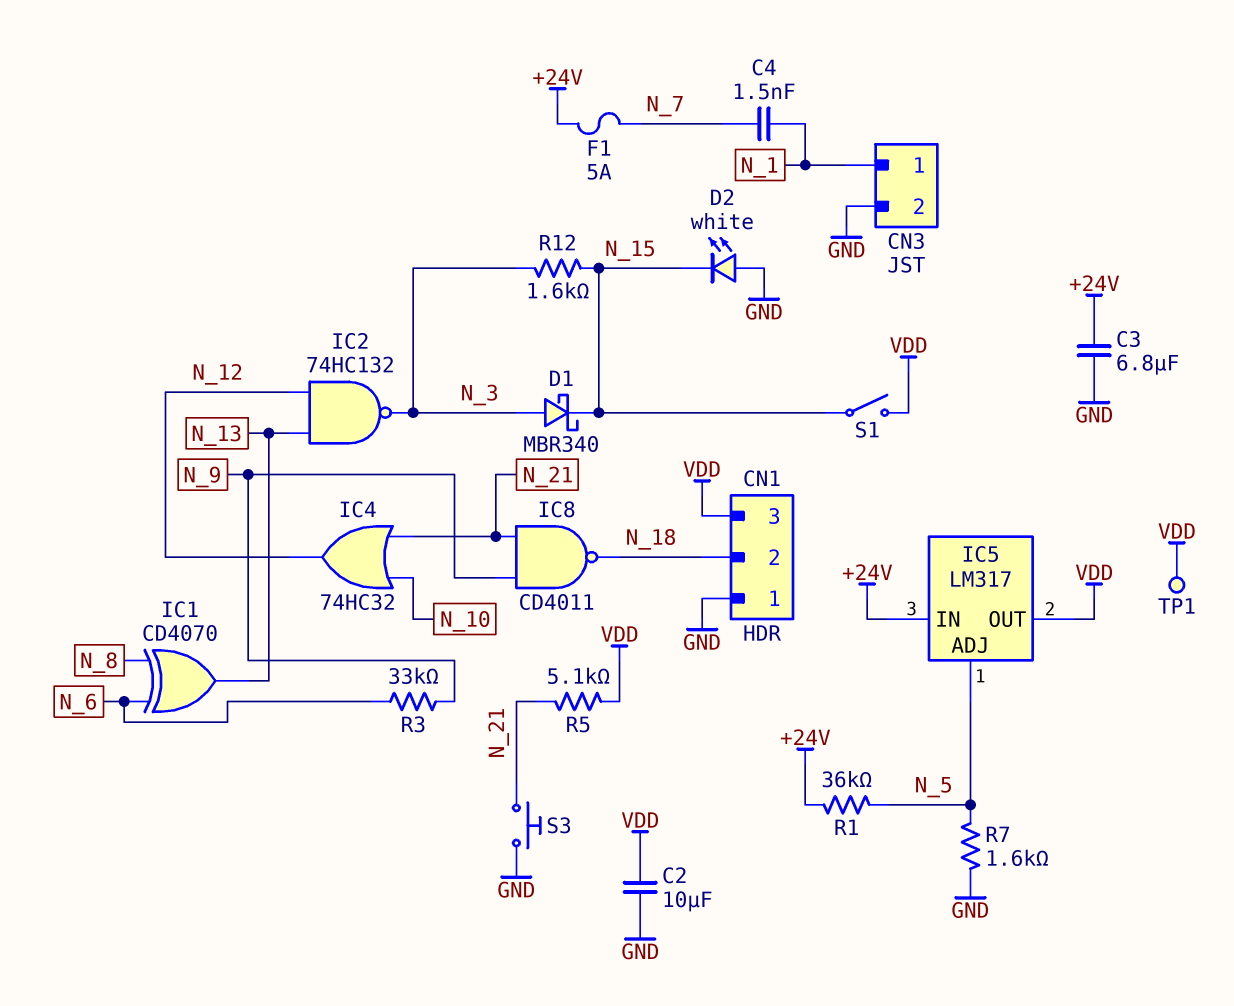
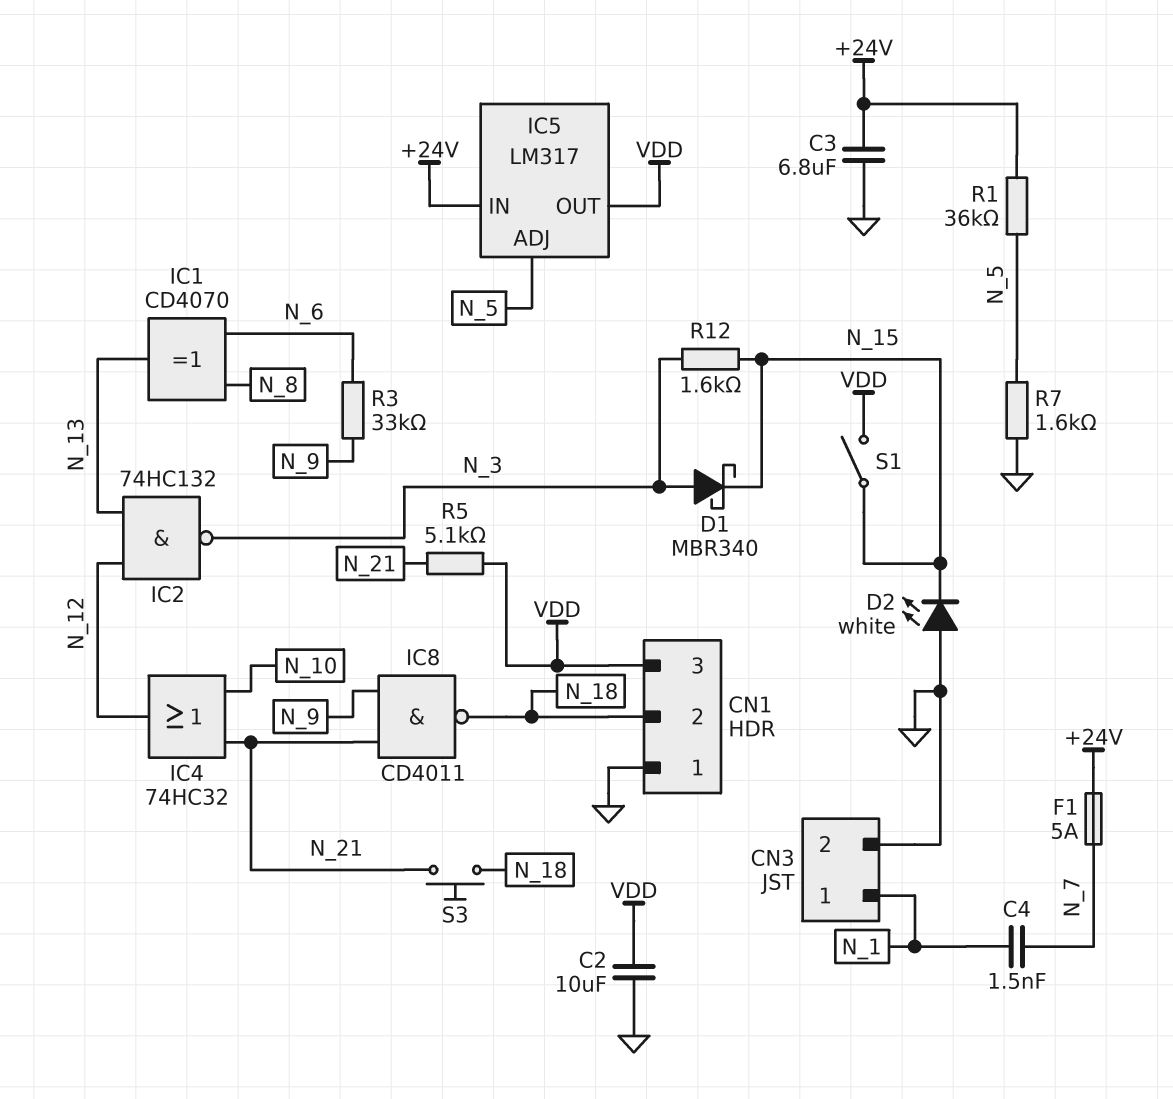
S3: button (GND, N_21) -> button (N_18, N_21)
TP1: test point (VDD) -> none

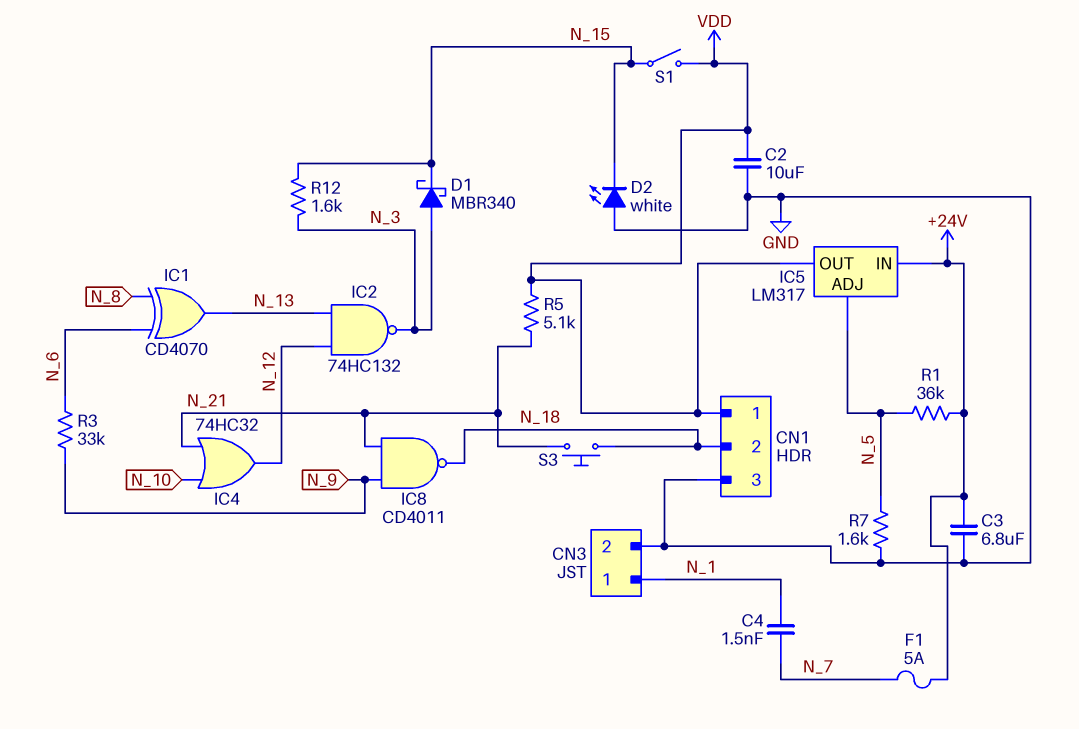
CN1 pin 1: GND -> VDD
CN1 pin 3: VDD -> GND

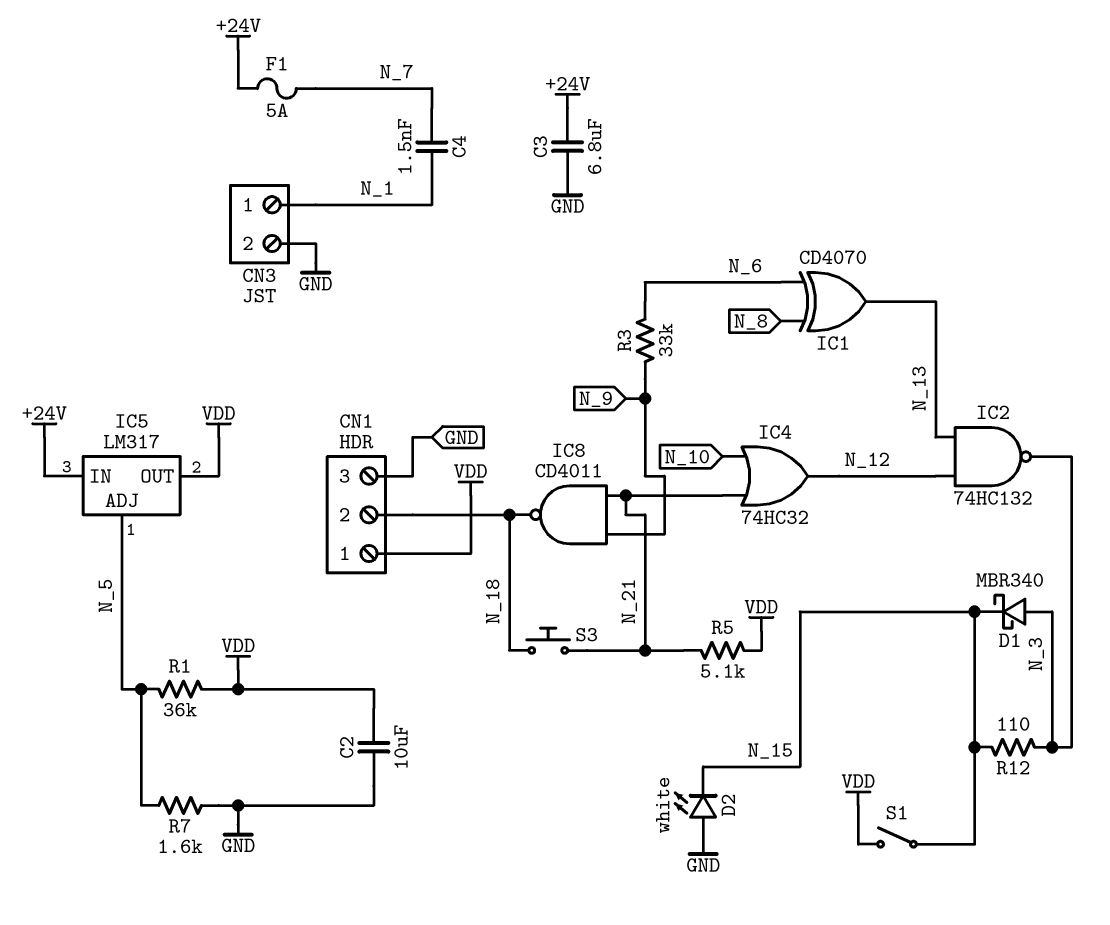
R1: 36k (+24V, N_5) -> 36k (N_5, VDD)
R12: 1.6k (N_3, N_15) -> 110 (N_3, N_15)

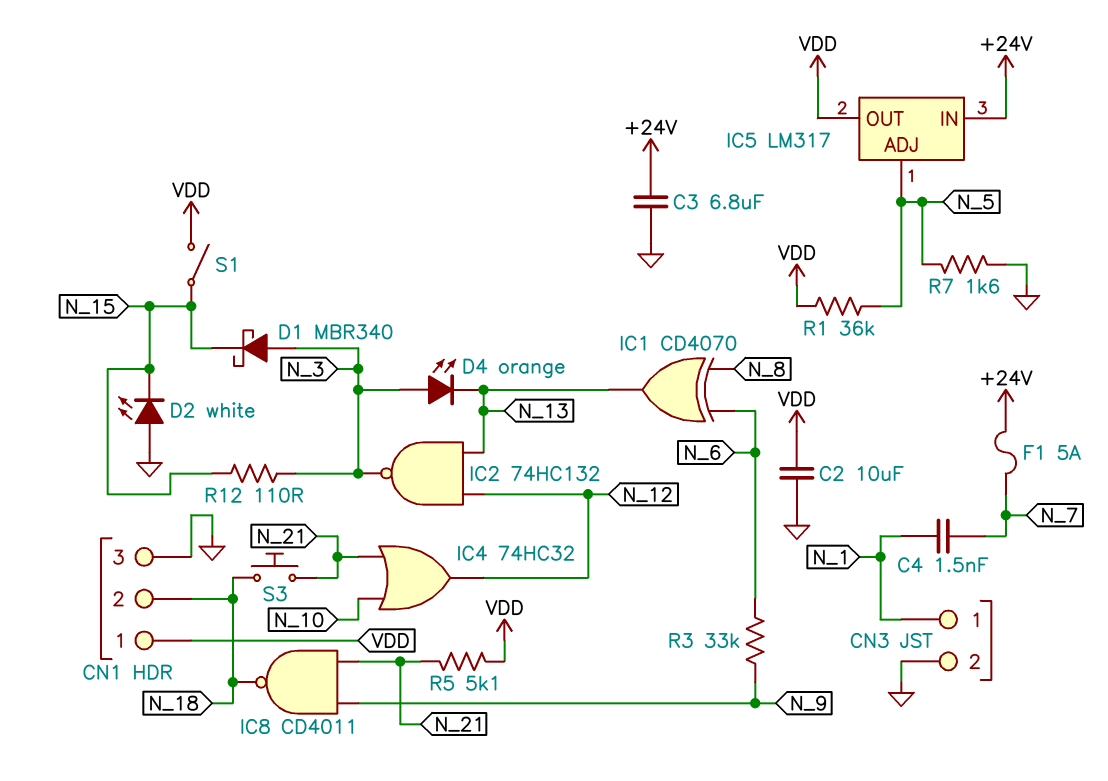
D4: none -> LED orange (A N_3, K N_13)

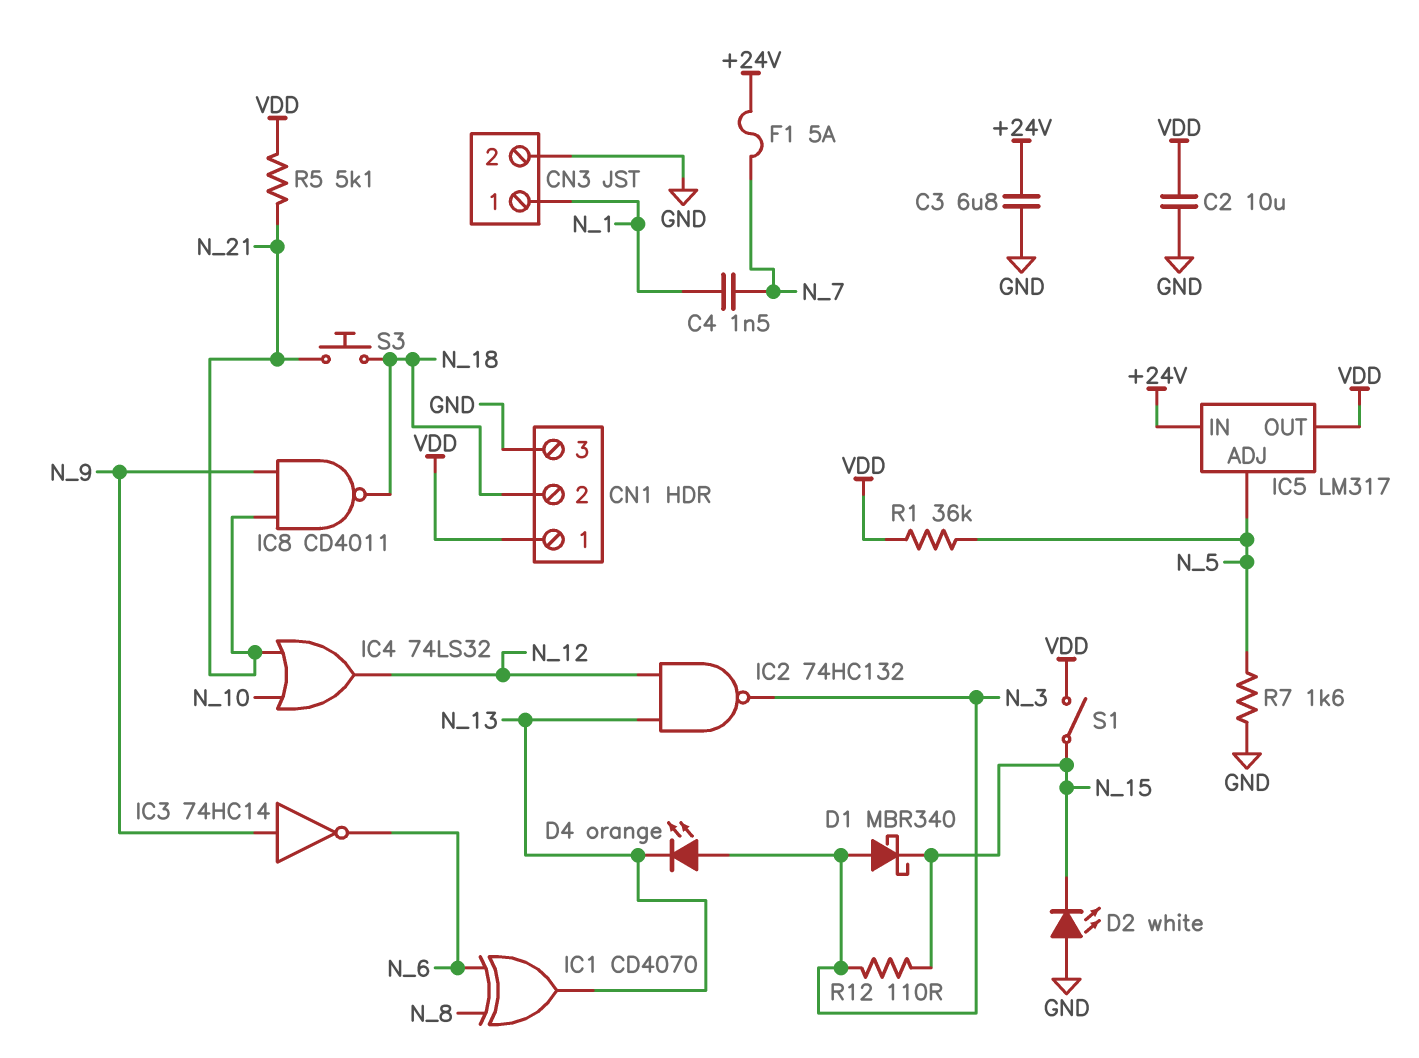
IC3: none -> NOT 74HC14 (in N_9, out N_6)
IC4: OR 74HC32 (in N_10, in N_21, out N_12) -> OR 74LS32 (in N_10, in N_21, out N_12)
R3: 33k (N_6, N_9) -> none

